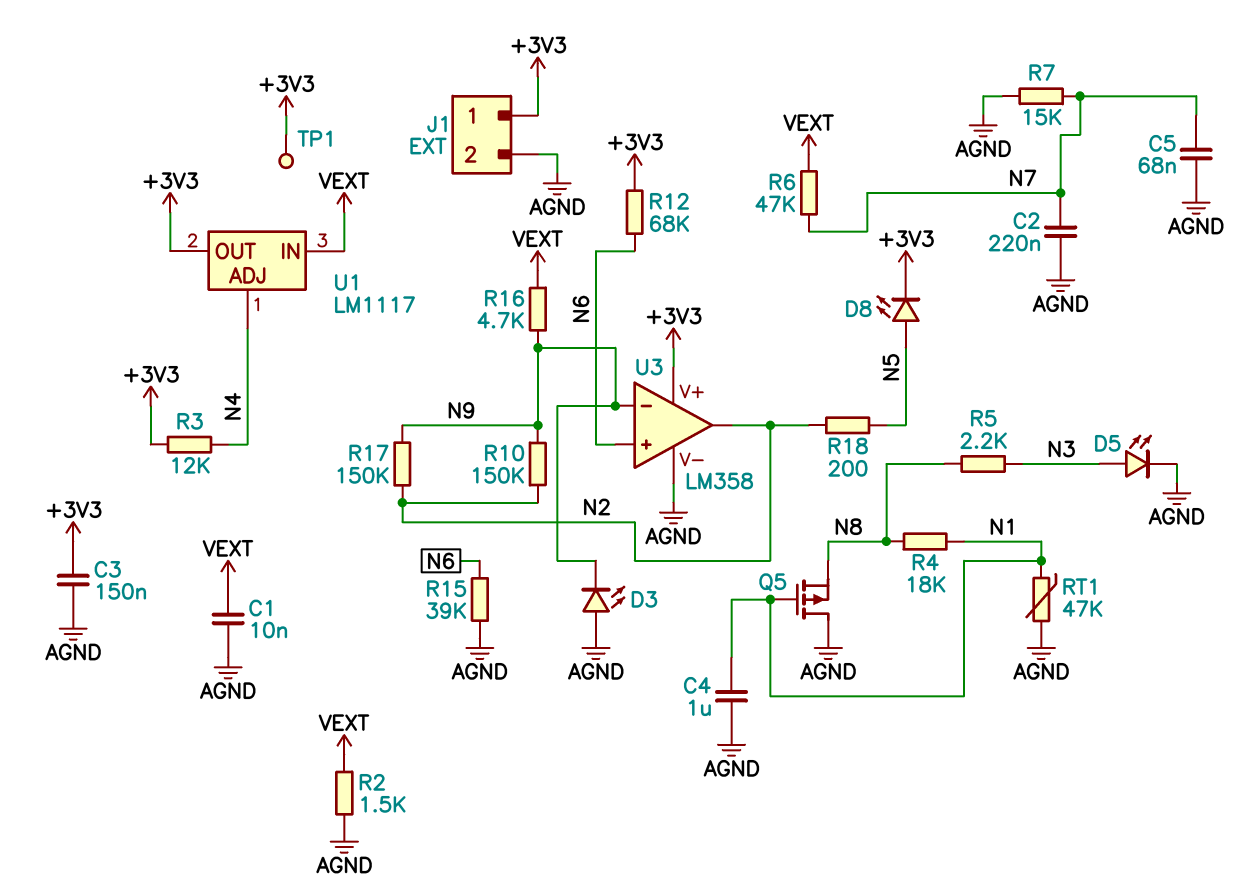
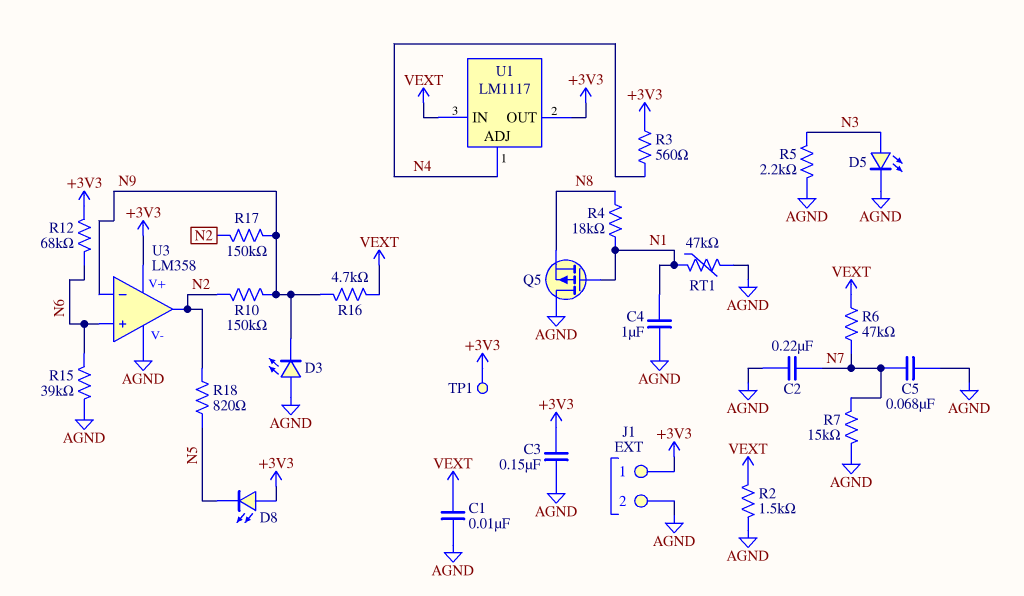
D8: LED (A N5, K +3V3) -> LED (A +3V3, K N5)
R3: 12k (+3V3, N4) -> 560 (+3V3, N4)
R5: 2.2k (N3, N8) -> 2.2k (AGND, N3)
R18: 200 (N2, N5) -> 820 (N2, N5)

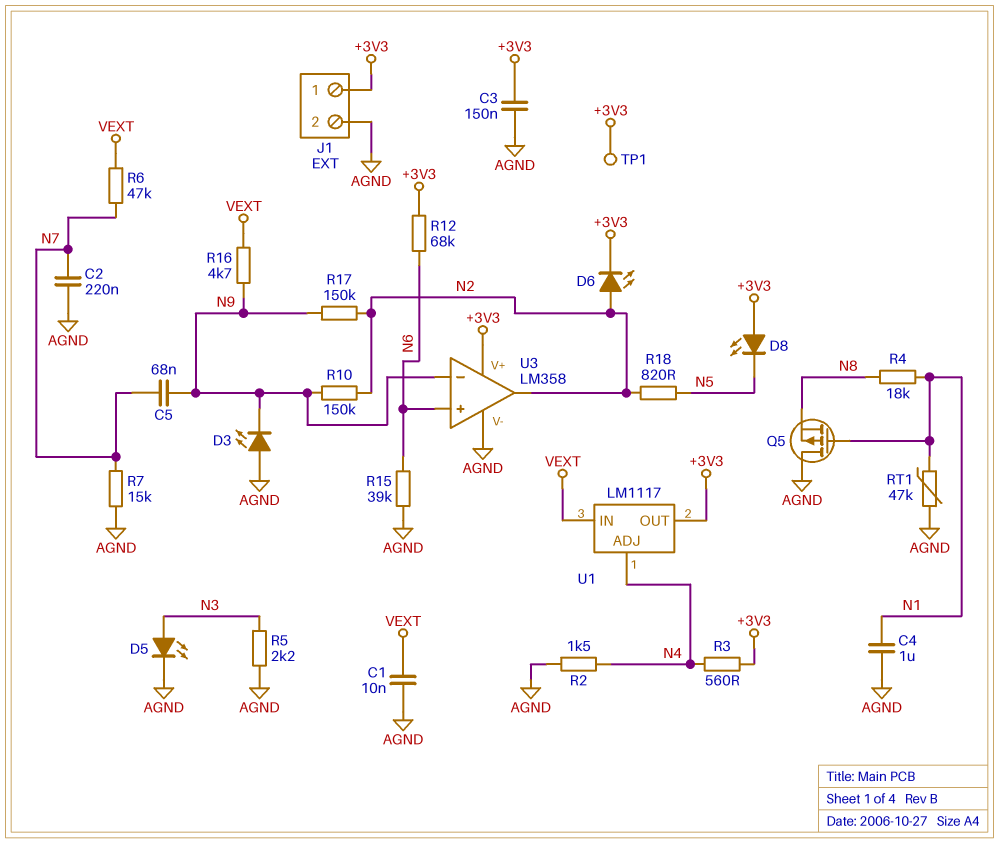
C5: 68nF (AGND, N7) -> 68nF (N7, N9)
D6: none -> LED (A N2, K +3V3)
R2: 1.5k (AGND, VEXT) -> 1.5k (AGND, N4)

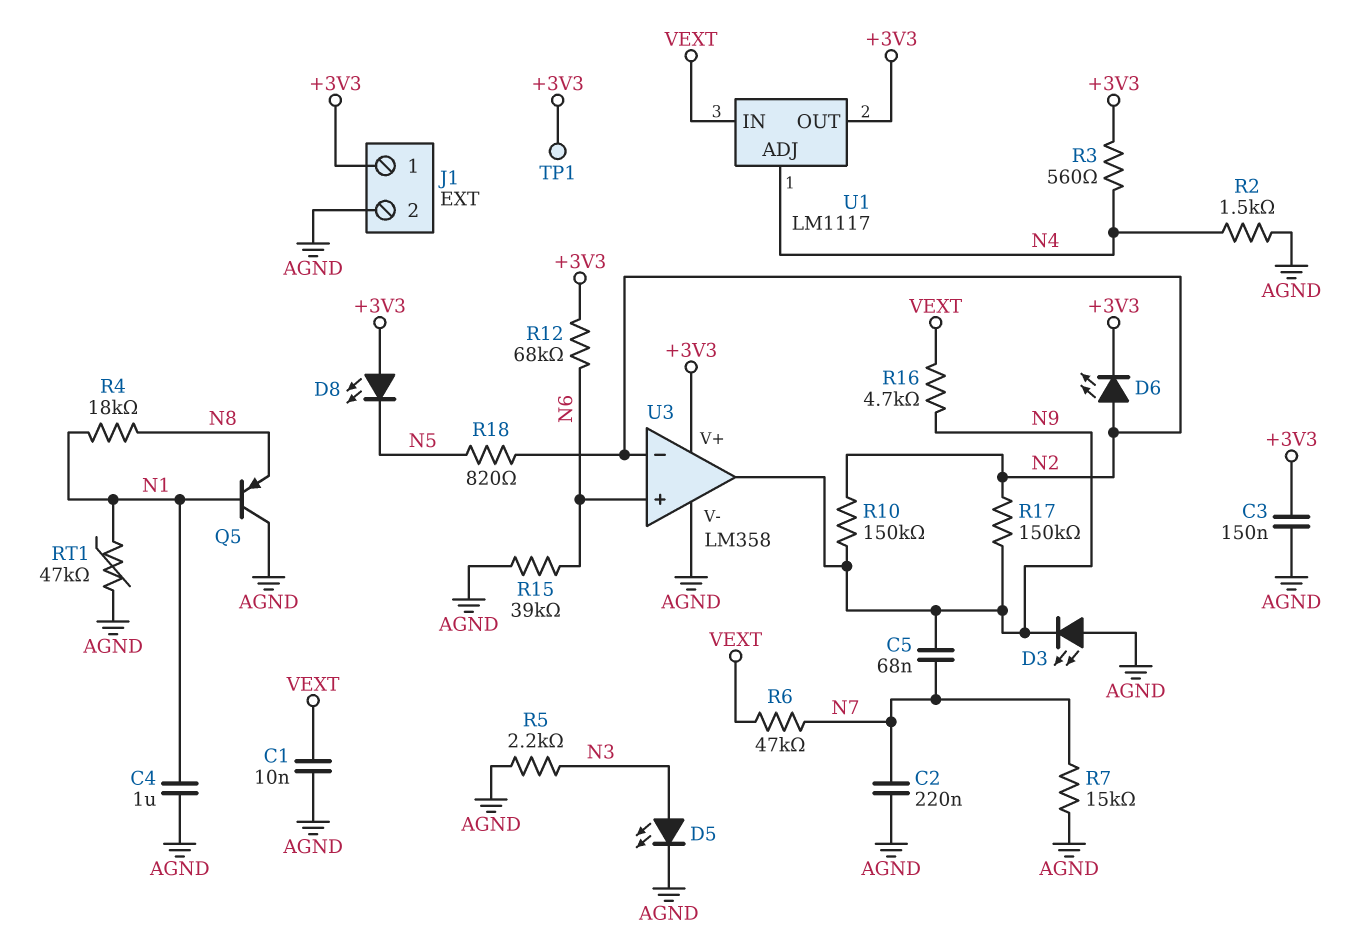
Q5: PMOS (G N1, D AGND, S N8) -> PNP (B N1, C AGND, E N8)
U3 pin in-: N9 -> N2
U3 pin out: N2 -> N9

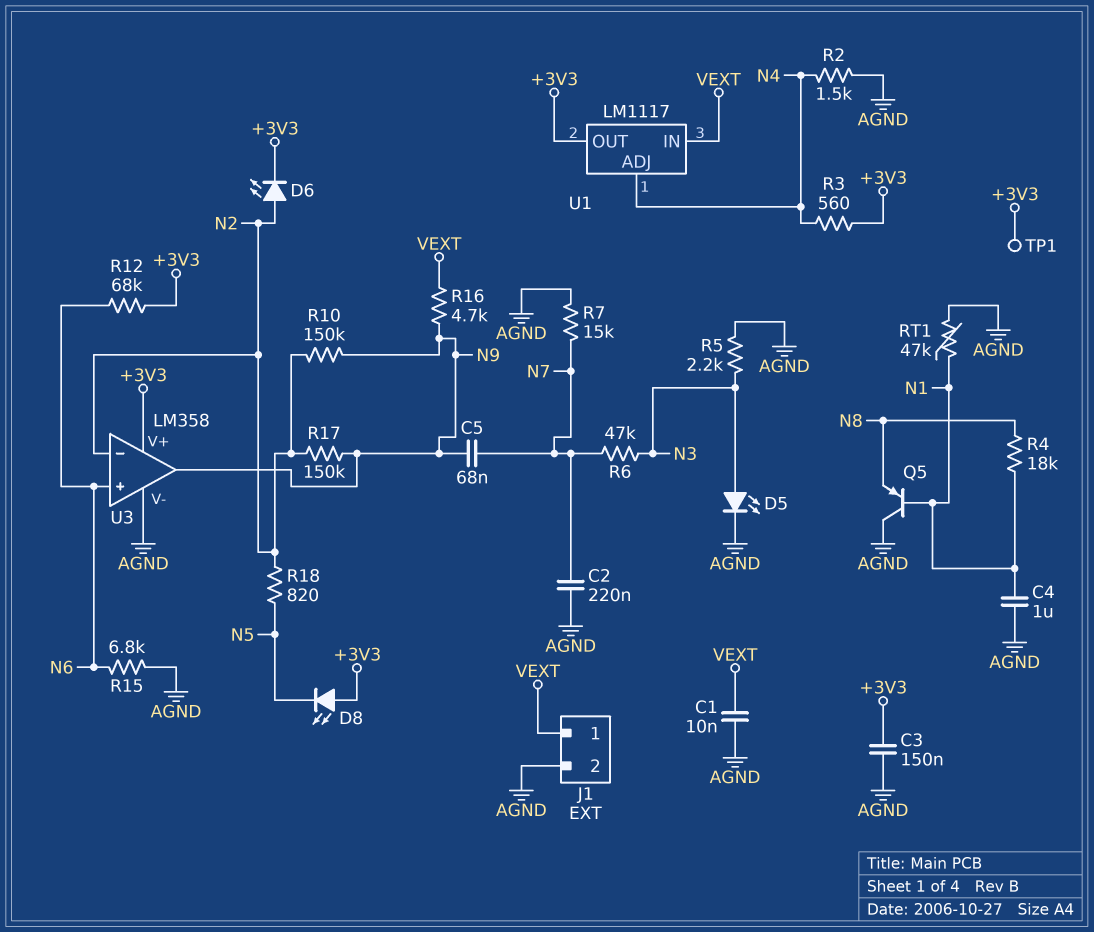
D3: LED (A AGND, K N9) -> none
J1 pin 1: +3V3 -> VEXT
R6: 47k (N7, VEXT) -> 47k (N3, N7)
R15: 39k (AGND, N6) -> 6.8k (AGND, N6)

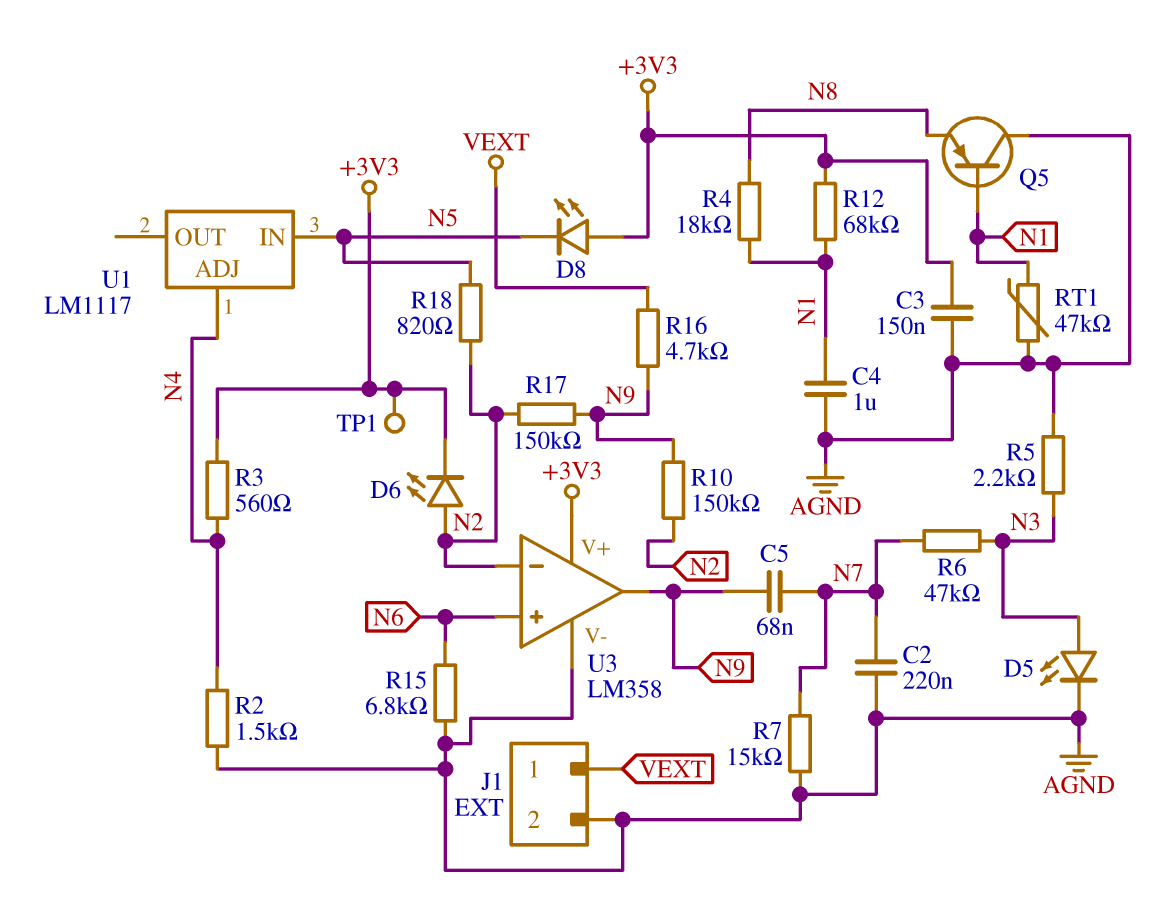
C1: 10nF (AGND, VEXT) -> none
R12: 68k (+3V3, N6) -> 68k (+3V3, N1)
U1 pin IN: VEXT -> N5
U1 pin OUT: +3V3 -> none

